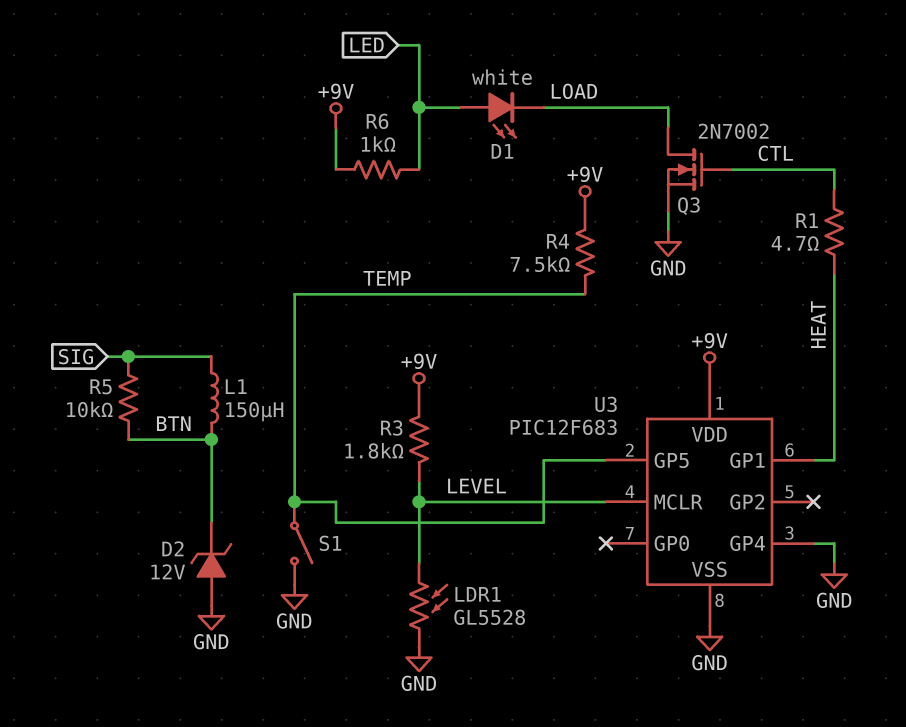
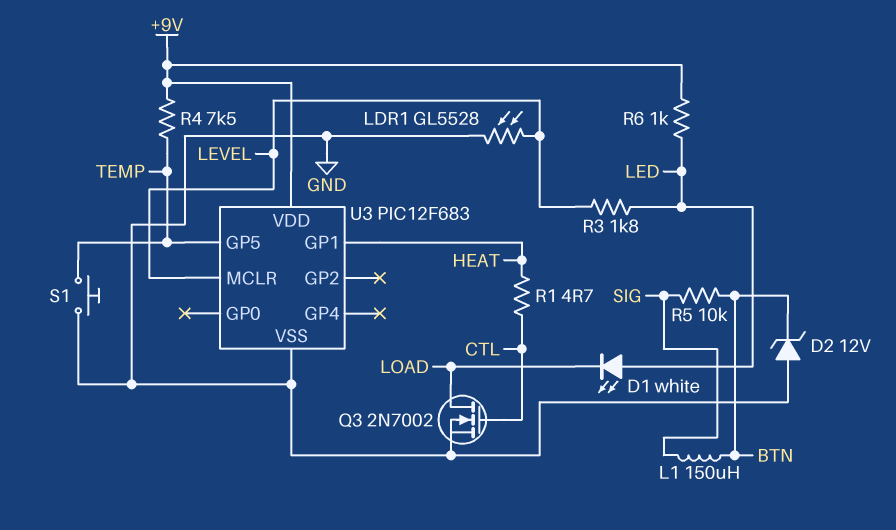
R3: 1.8k (+9V, LEVEL) -> 1.8k (LED, LEVEL)
S1: switch (GND, TEMP) -> button (GND, TEMP)
U3 pin GP4: GND -> none

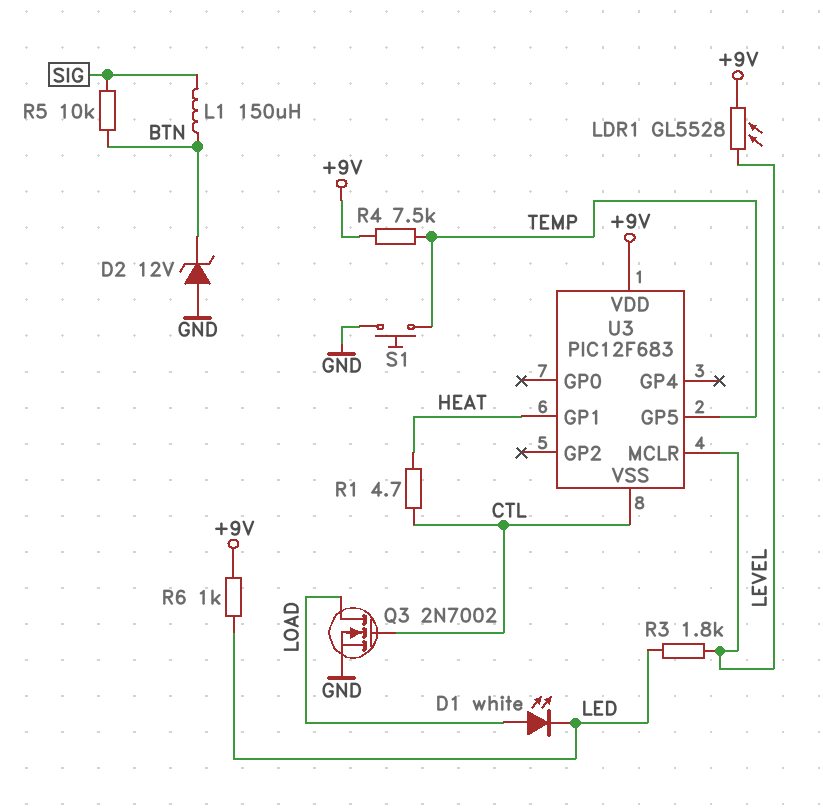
D1: LED white (A LED, K LOAD) -> LED white (A LOAD, K LED)
LDR1: GL5528 (GND, LEVEL) -> GL5528 (+9V, LEVEL)
U3 pin VSS: GND -> CTL

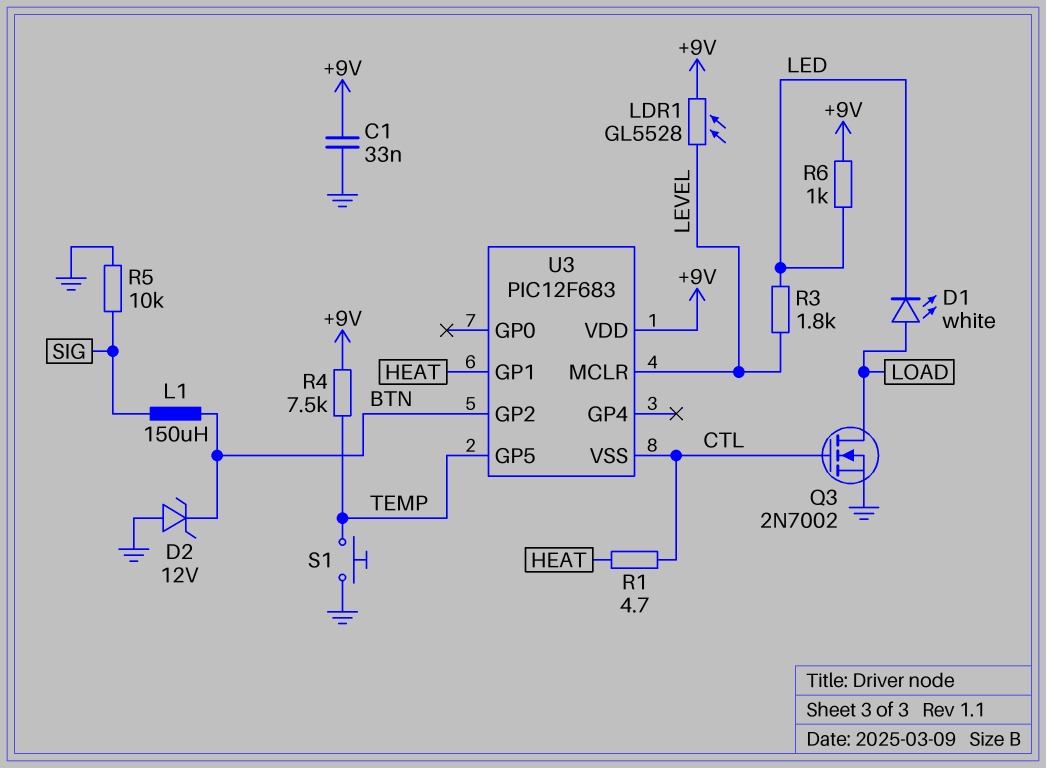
C1: none -> 33nF (+9V, GND)
R5: 10k (BTN, SIG) -> 10k (GND, SIG)
U3 pin GP2: none -> BTN

